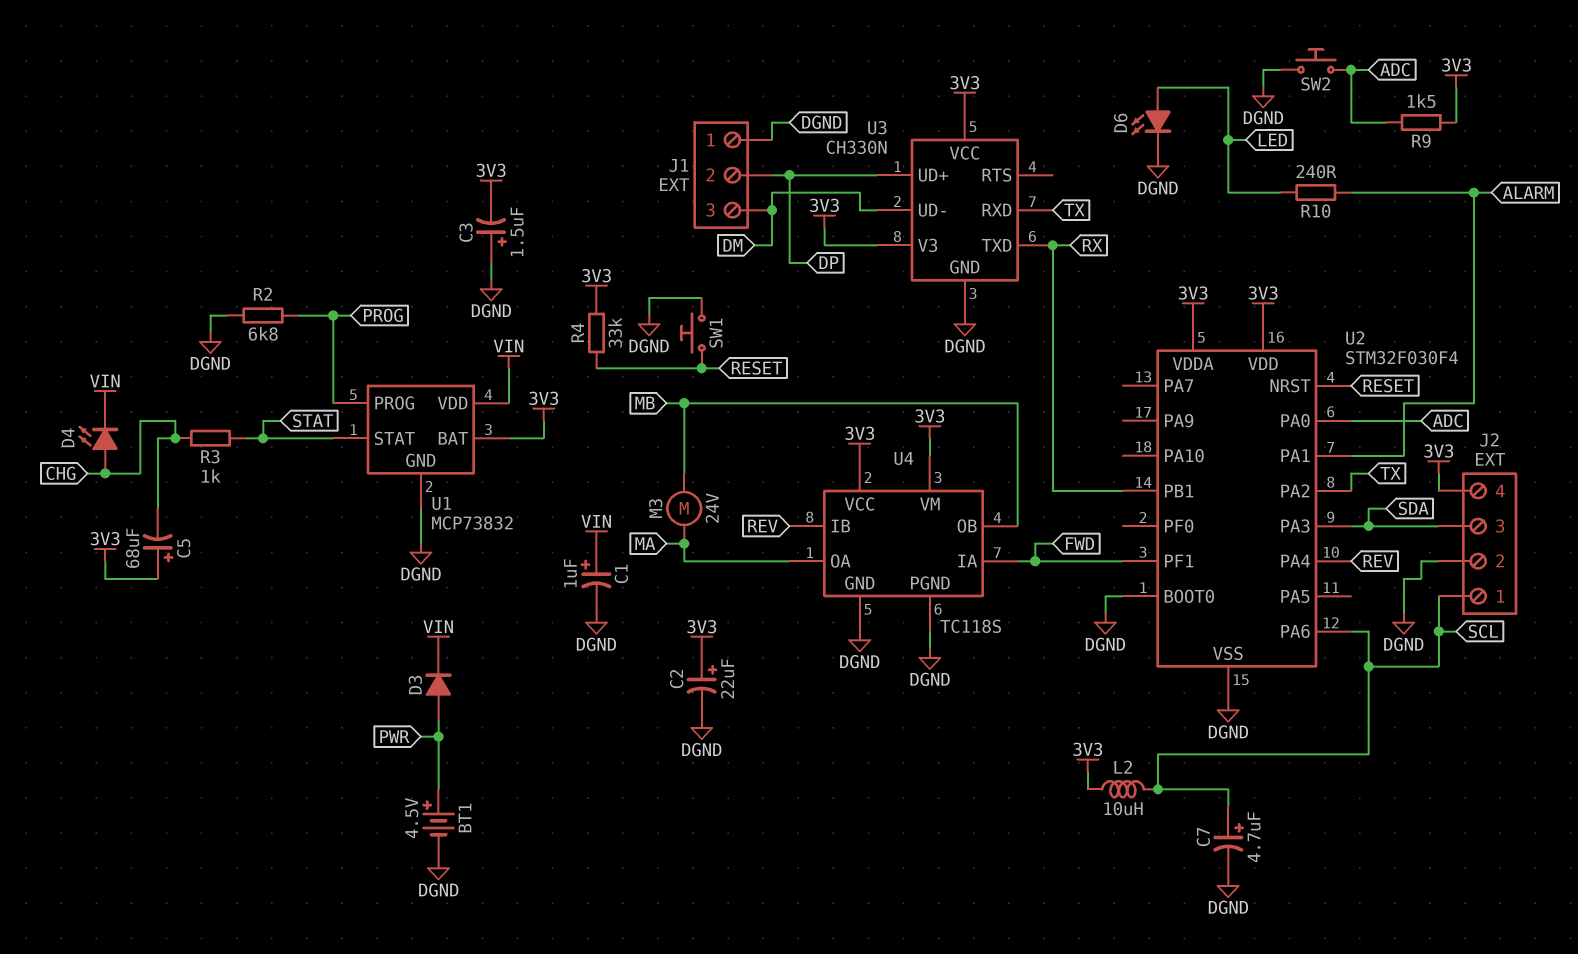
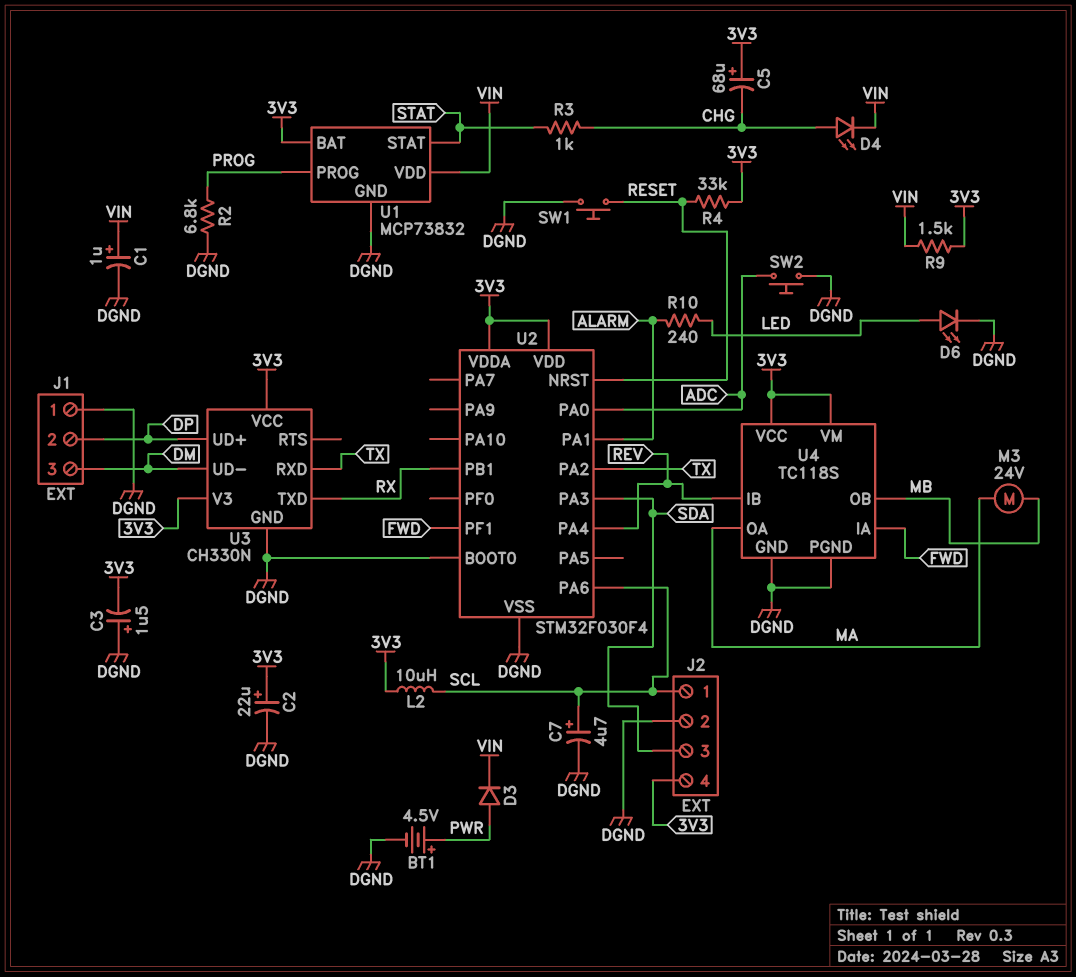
R9: 1.5k (3V3, ADC) -> 1.5k (3V3, VIN)

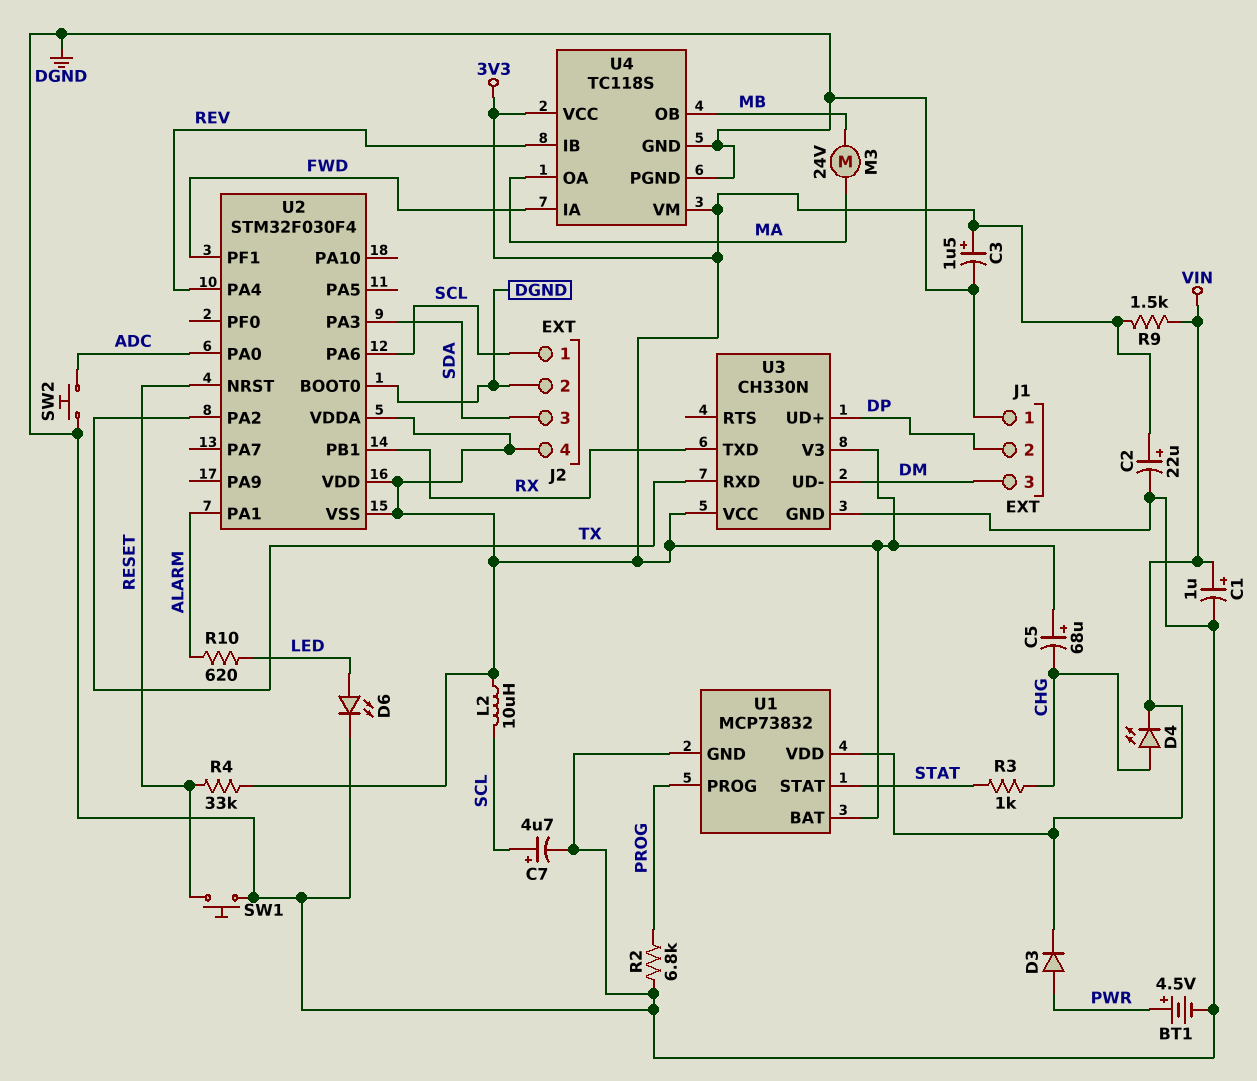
C3: 1.5uF (plus DGND, minus 3V3) -> 1.5uF (plus 3V3, minus DGND)
R10: 240 (ALARM, LED) -> 620 (ALARM, LED)
U2 pin VSS: DGND -> 3V3

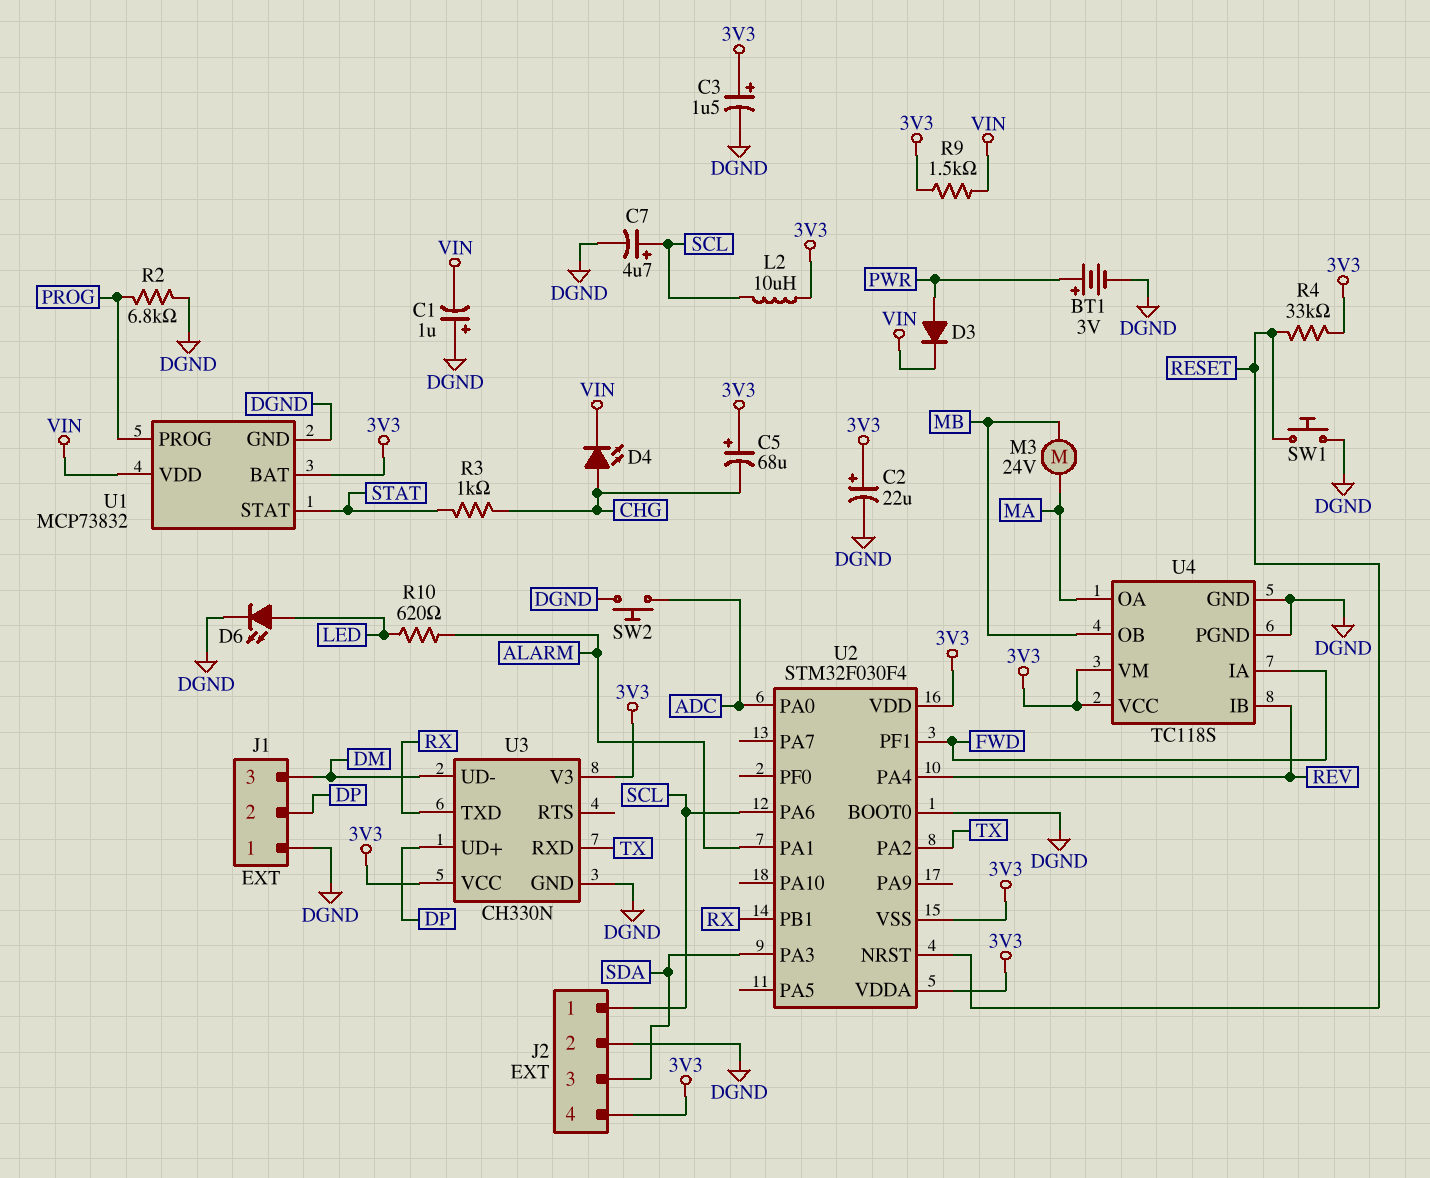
BT1: 4.5V (plus PWR, minus DGND) -> 3V (plus PWR, minus DGND)
C1: 1uF (plus VIN, minus DGND) -> 1uF (plus DGND, minus VIN)

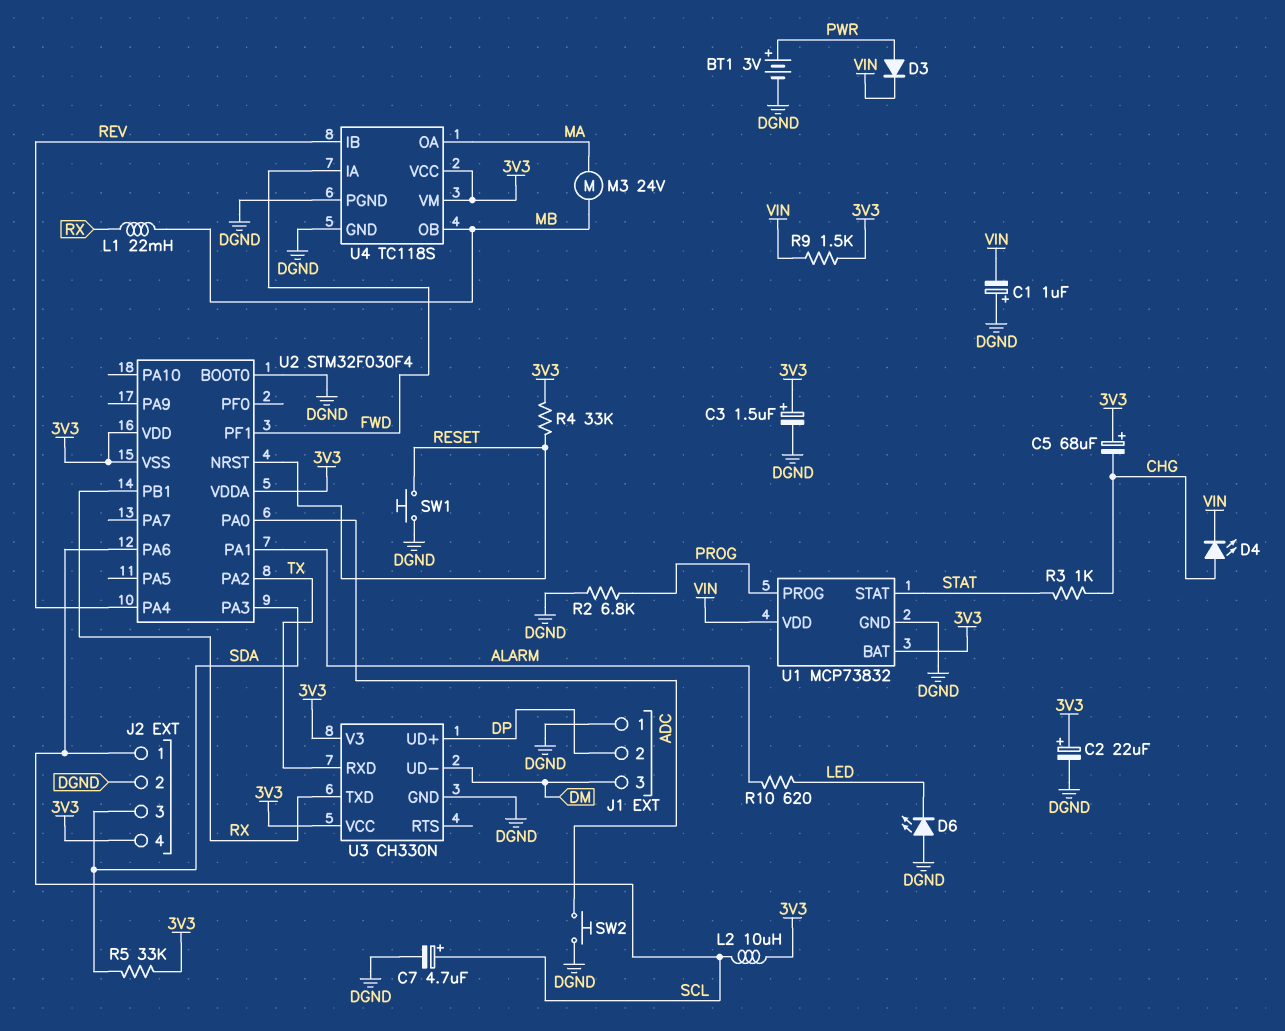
D6: LED (A LED, K DGND) -> LED (A DGND, K LED)
L1: none -> 22mH (MB, RX)
R5: none -> 33k (3V3, SDA)

